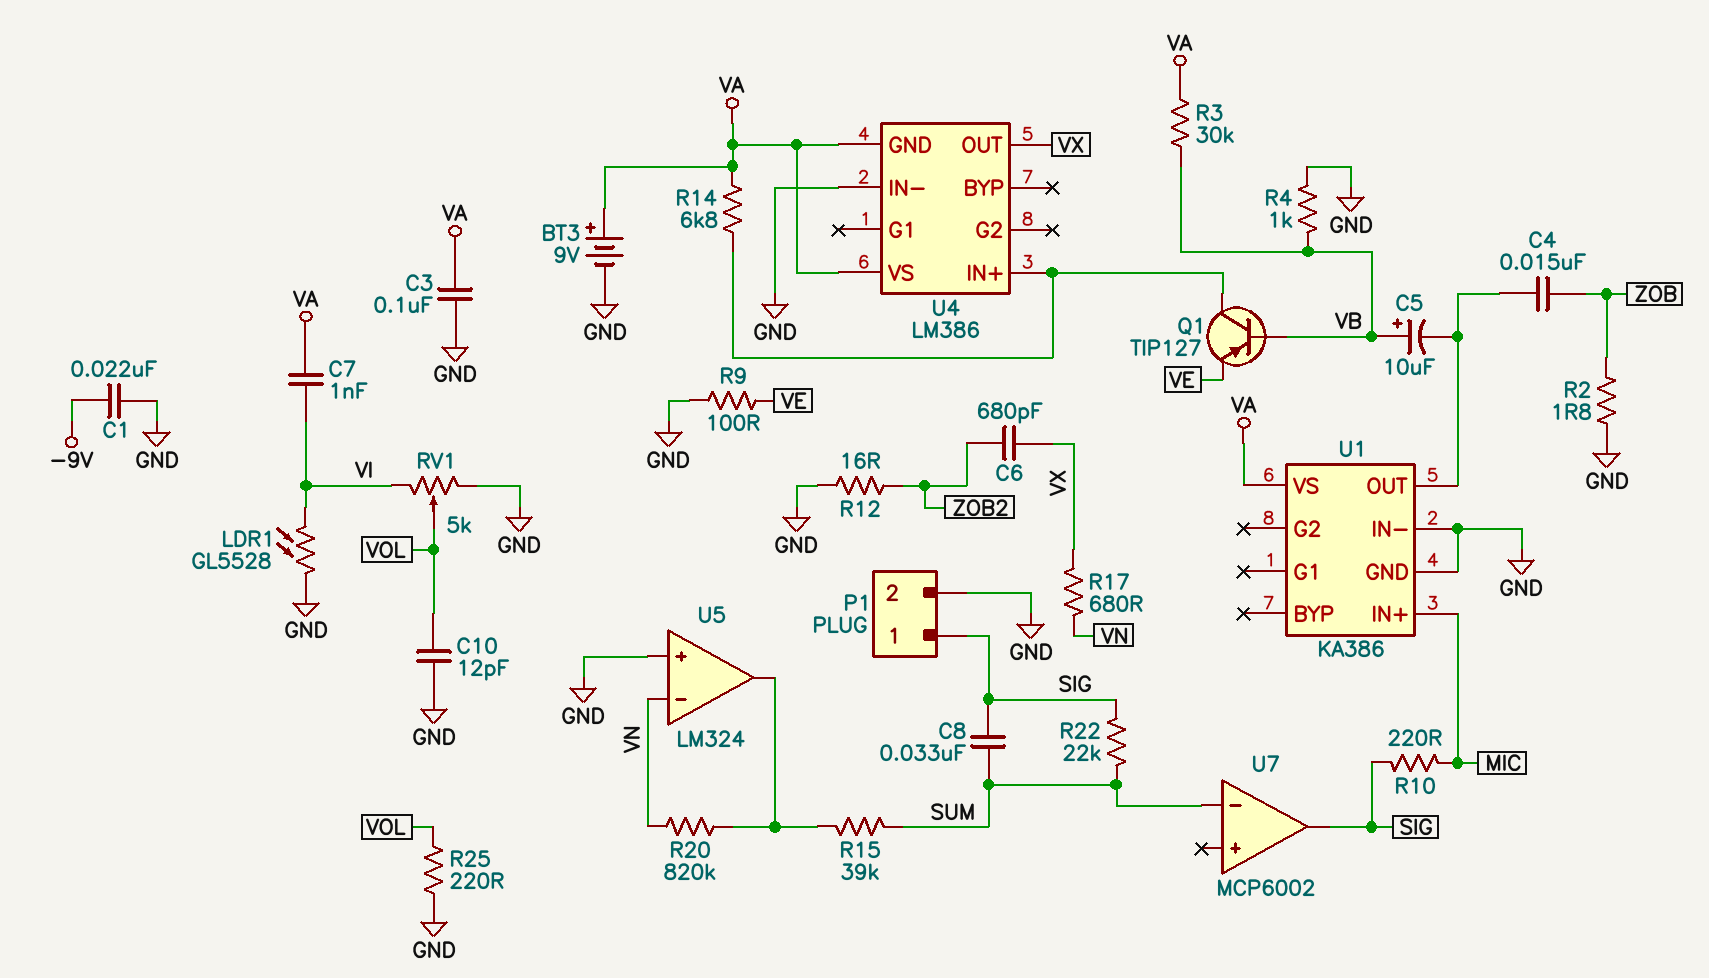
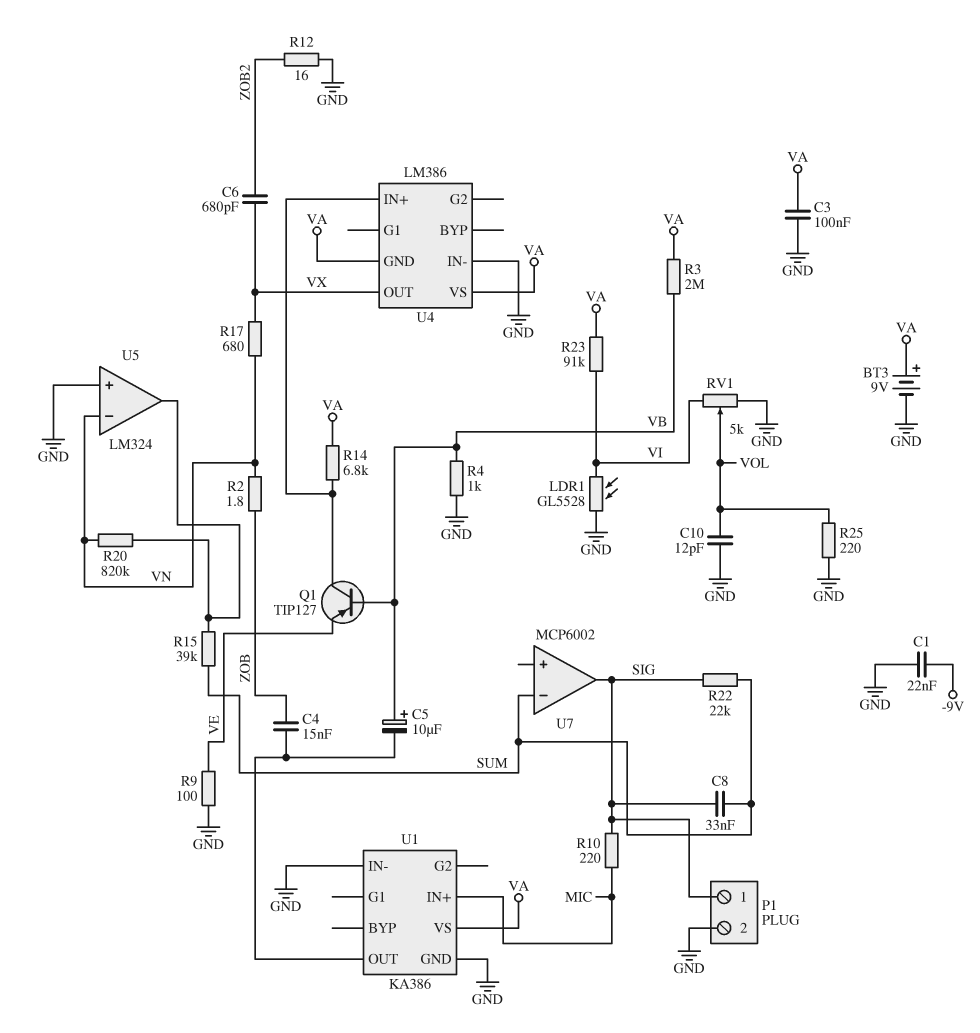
C7: 1nF (VA, VI) -> none
R2: 1.8 (GND, ZOB) -> 1.8 (VN, ZOB)
R3: 30k (VA, VB) -> 2M (VA, VB)
R23: none -> 91k (VA, VI)

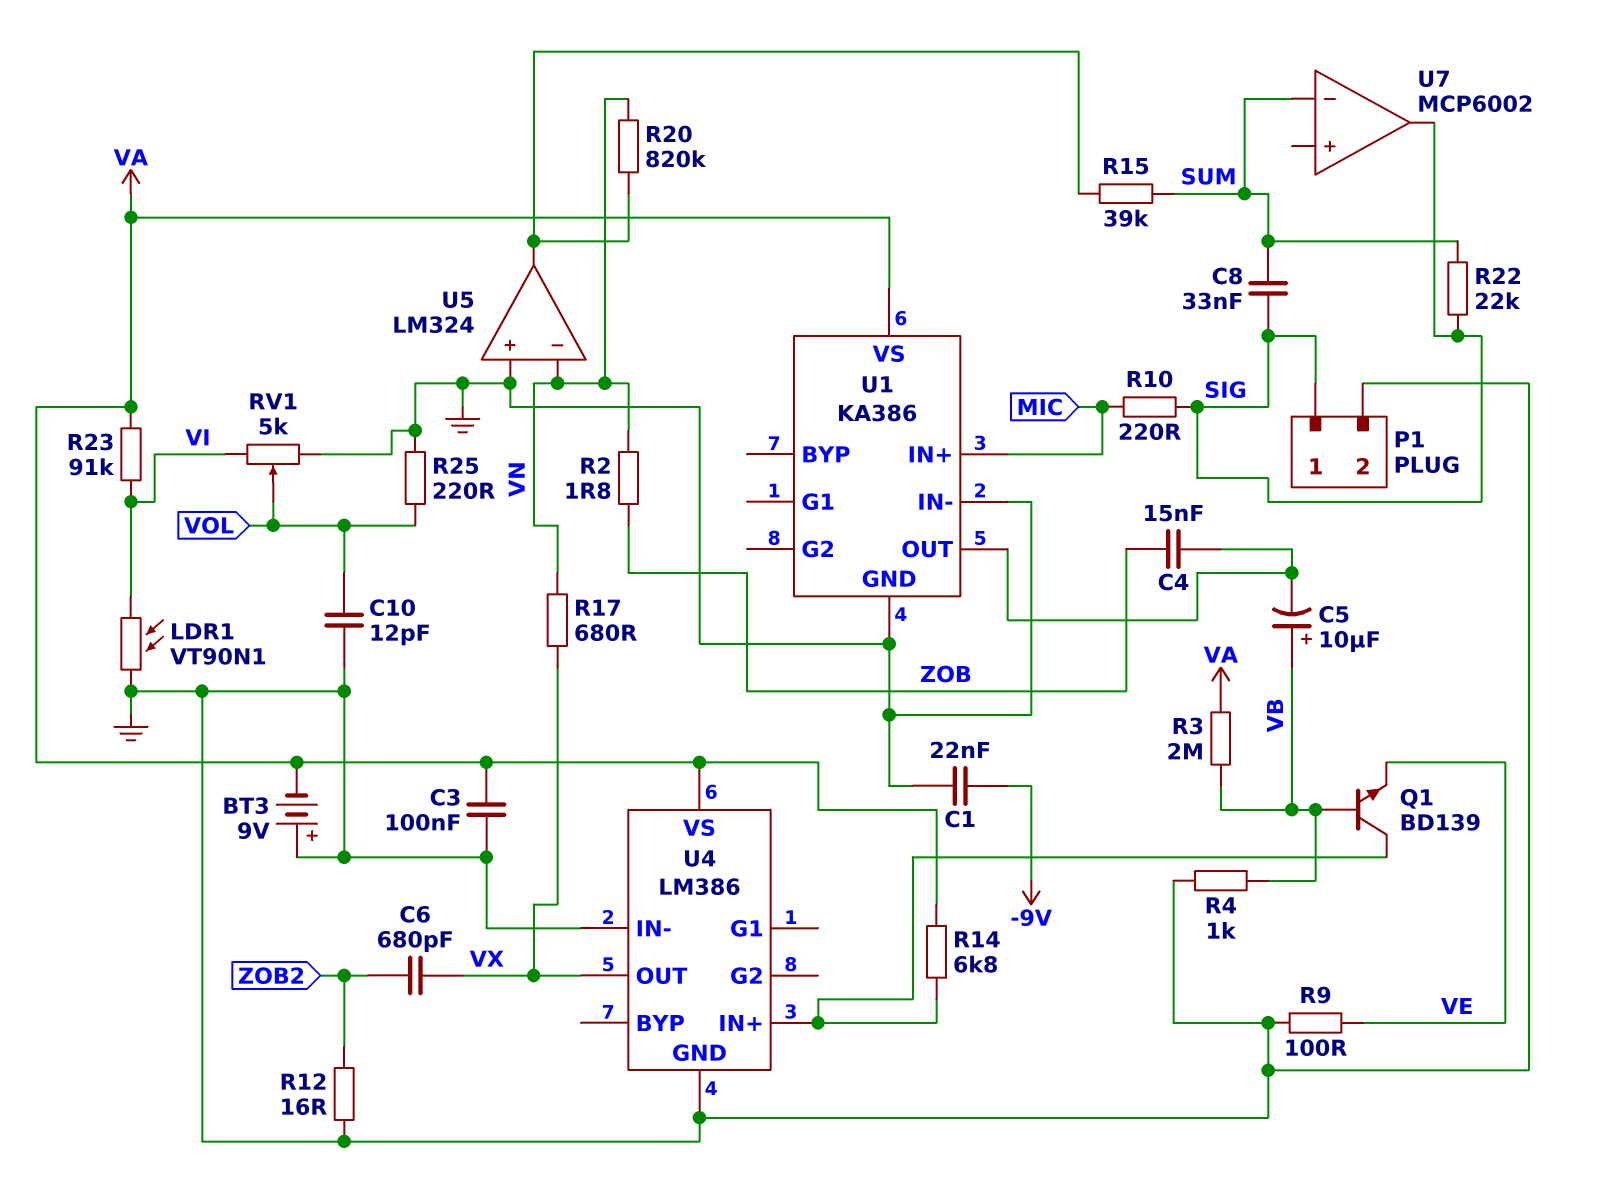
BT3: 9V (plus VA, minus GND) -> 9V (plus GND, minus VA)
LDR1: GL5528 (GND, VI) -> VT90N1 (GND, VI)
Q1: PNP TIP127 (B VB, C U4/IN+, E VE) -> NPN BD139 (B VB, C U4/IN+, E VE)
U4 pin GND: VA -> GND

